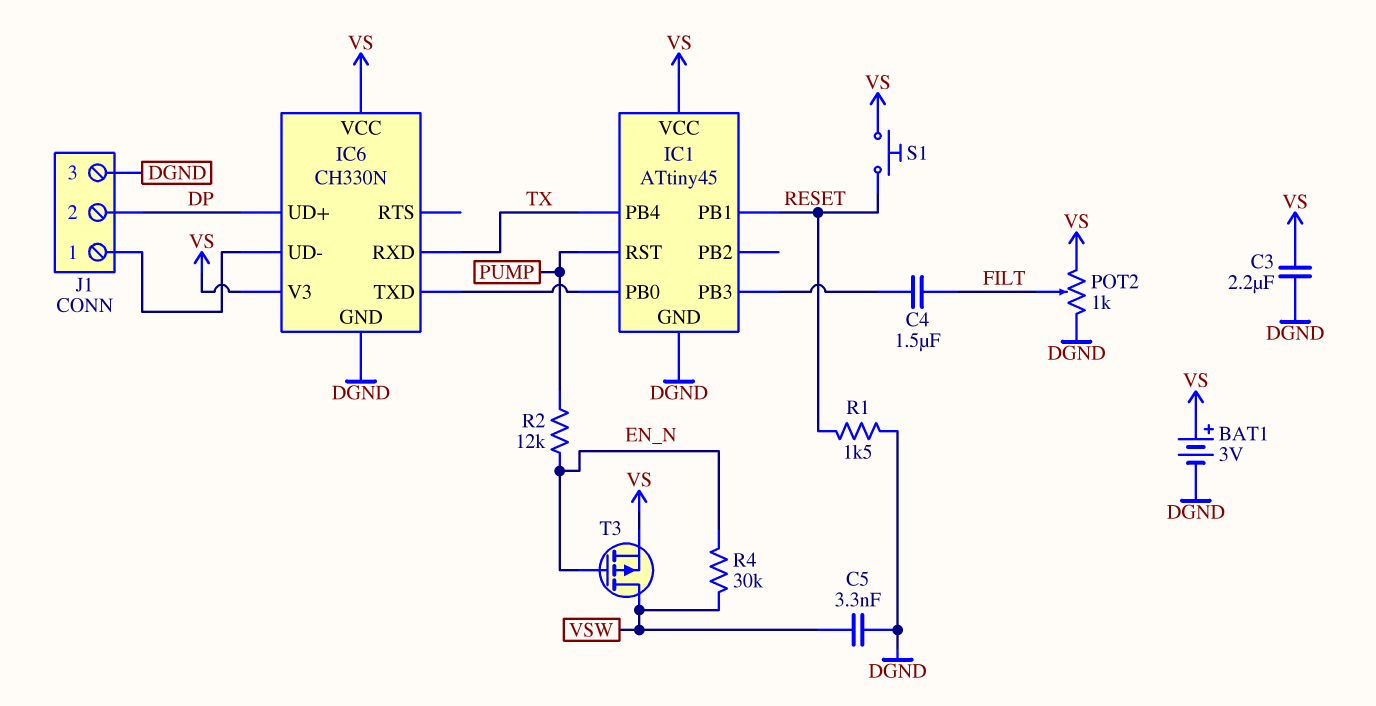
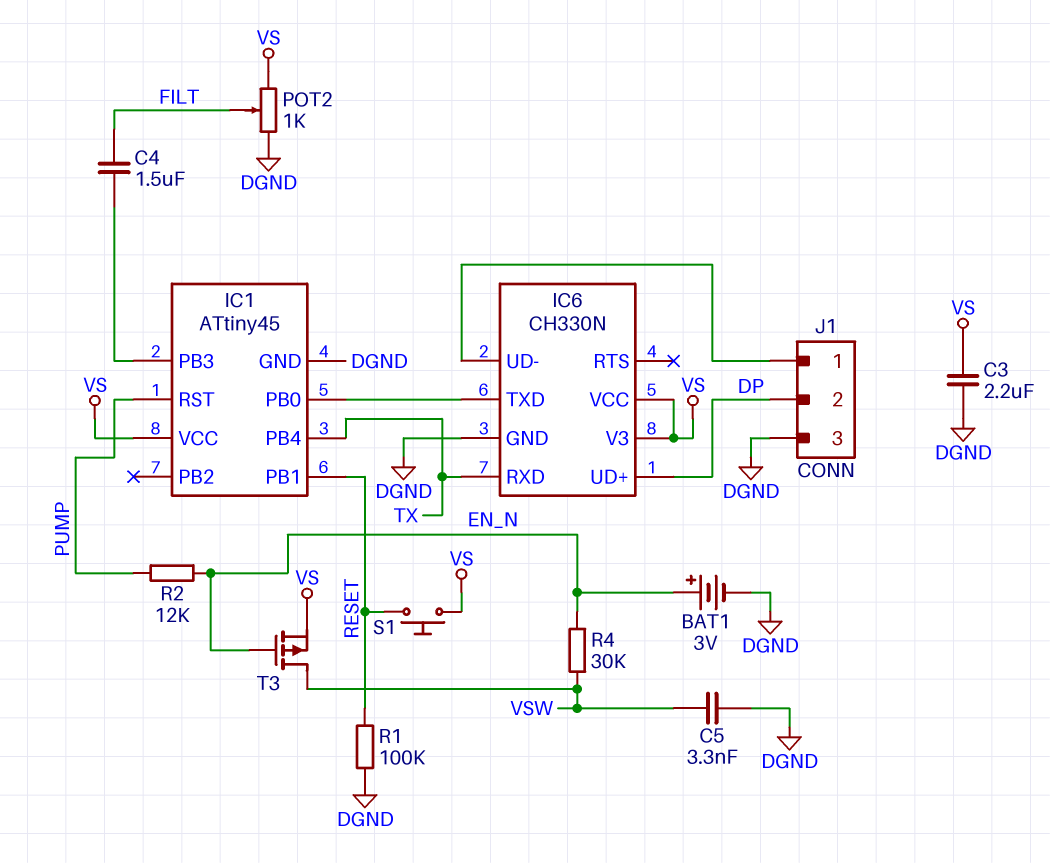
BAT1: 3V (plus VS, minus DGND) -> 3V (plus EN_N, minus DGND)
R1: 1.5k (DGND, RESET) -> 100k (DGND, RESET)

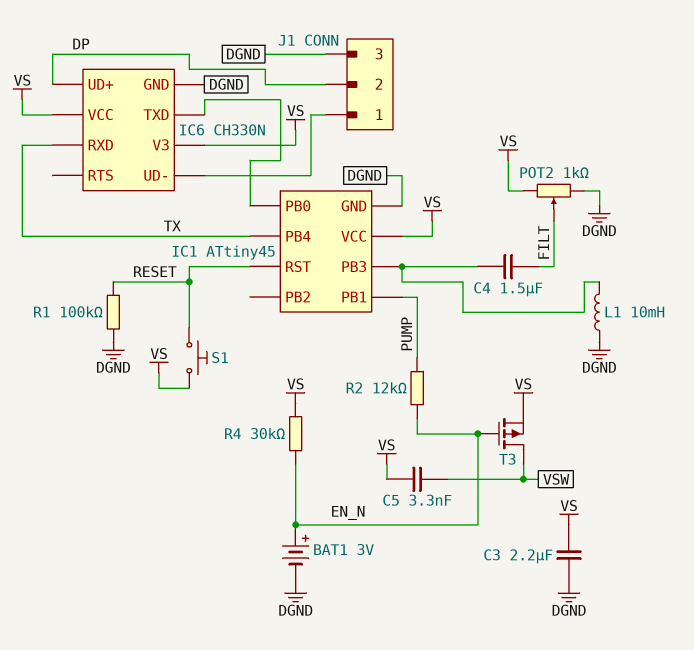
C5: 3.3nF (DGND, VSW) -> 3.3nF (VS, VSW)
IC1 pin PB1: RESET -> PUMP
IC1 pin RST: PUMP -> RESET
L1: none -> 10mH (DGND, IC1/PB3)
R4: 30k (EN_N, VSW) -> 30k (EN_N, VS)

